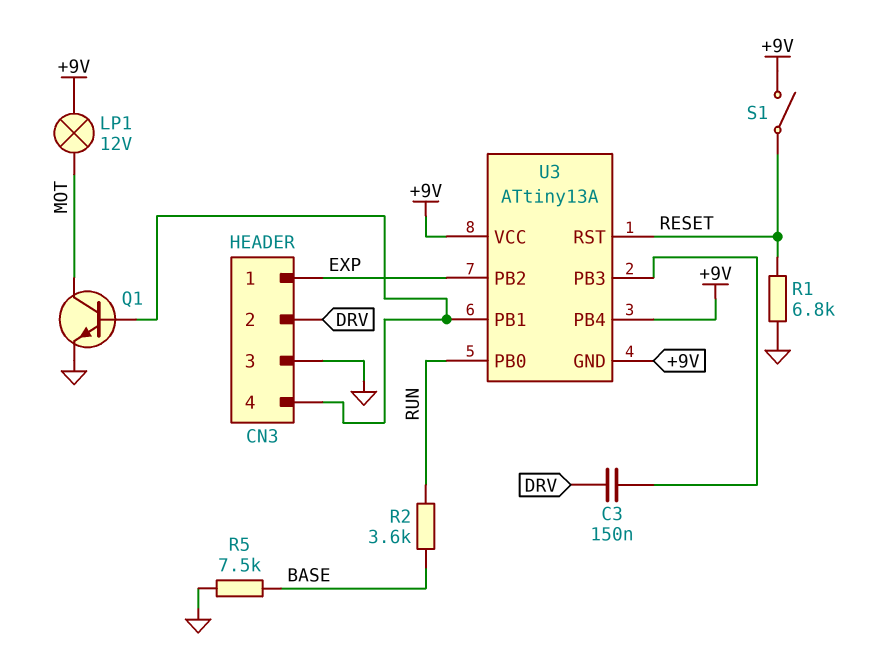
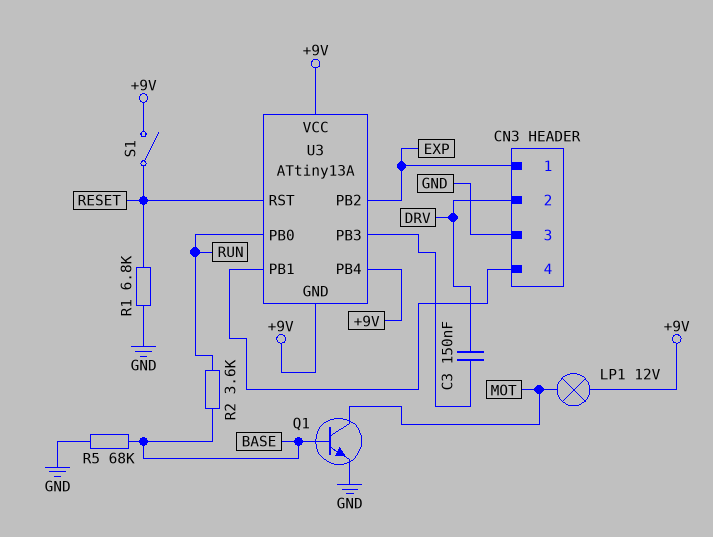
Q1: NPN (B CN3/4, C MOT, E GND) -> NPN (B BASE, C MOT, E GND)
R5: 7.5k (BASE, GND) -> 68k (BASE, GND)

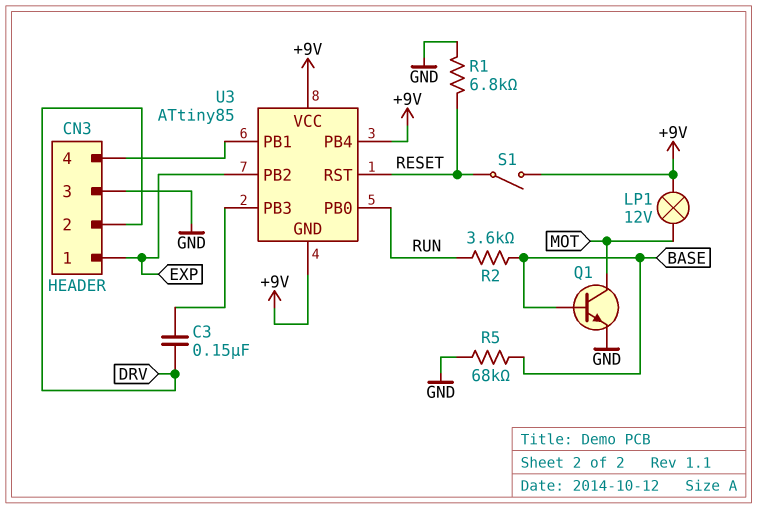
U3: ATtiny13A -> ATtiny85

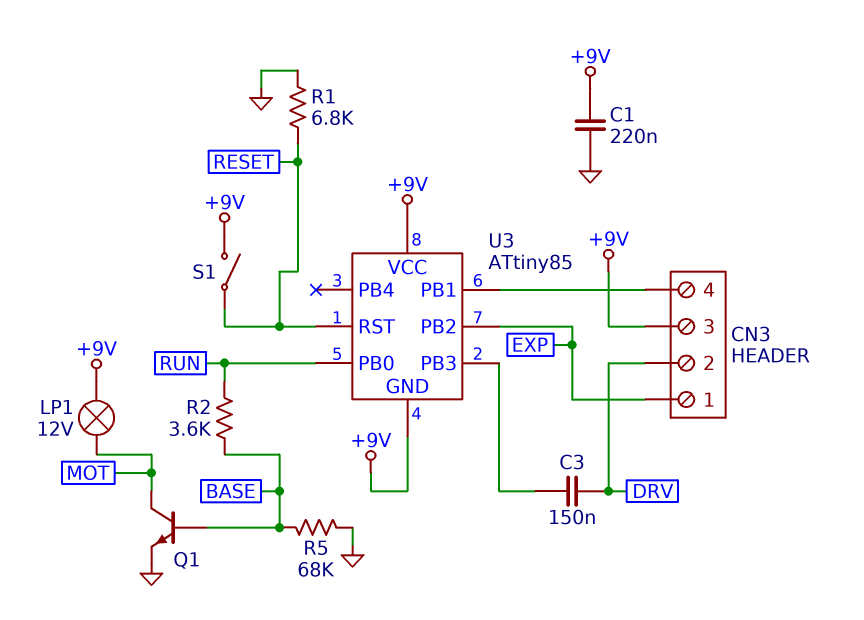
C1: none -> 220nF (+9V, GND)
CN3 pin 3: GND -> +9V
U3 pin PB4: +9V -> none

